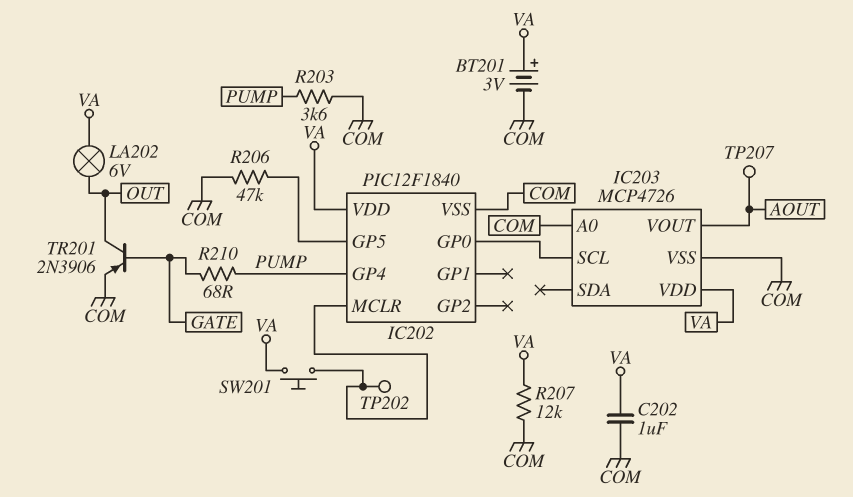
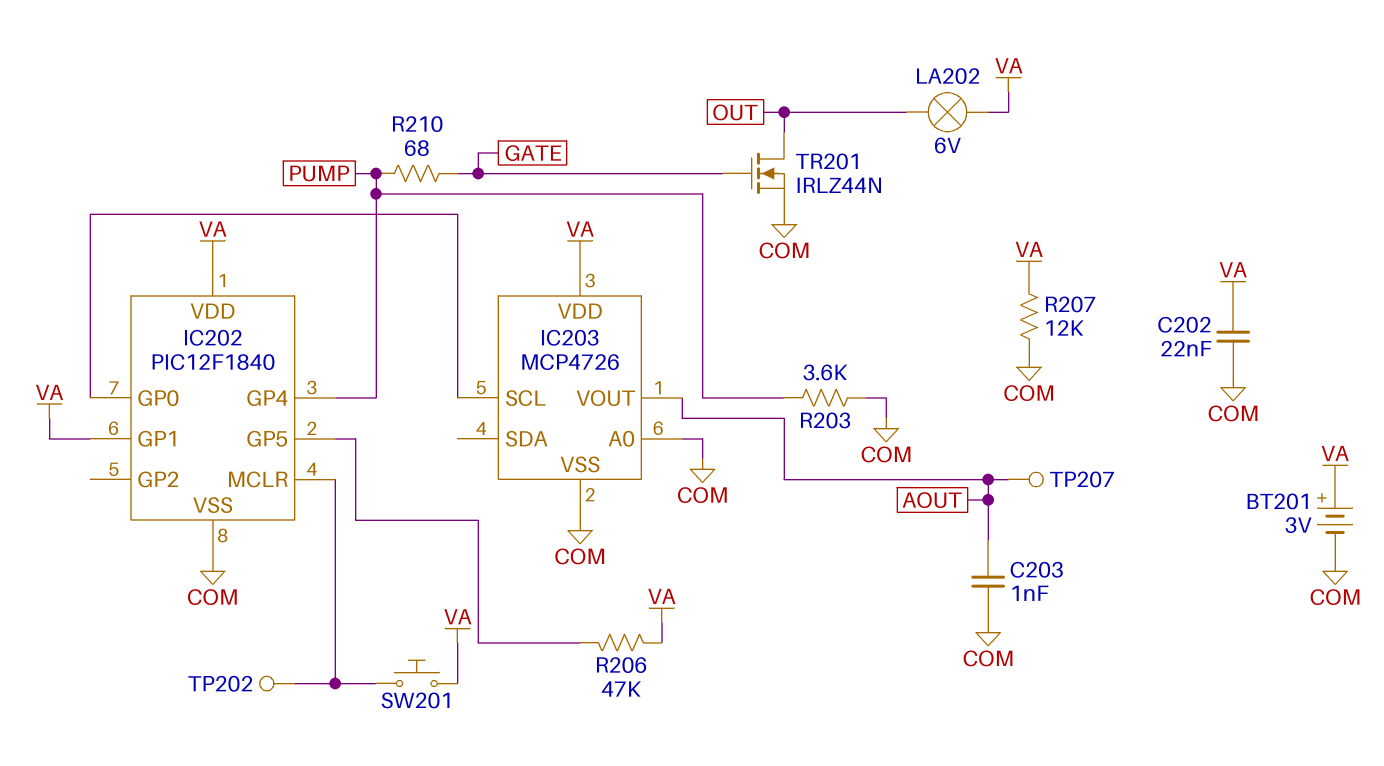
C202: 1uF (COM, VA) -> 22nF (COM, VA)
C203: none -> 1nF (AOUT, COM)
IC202 pin GP1: none -> VA
R206: 47k (COM, IC202/GP5) -> 47k (IC202/GP5, VA)
TR201: PNP 2N3906 (B GATE, C OUT, E COM) -> NMOS IRLZ44N (G GATE, D OUT, S COM)

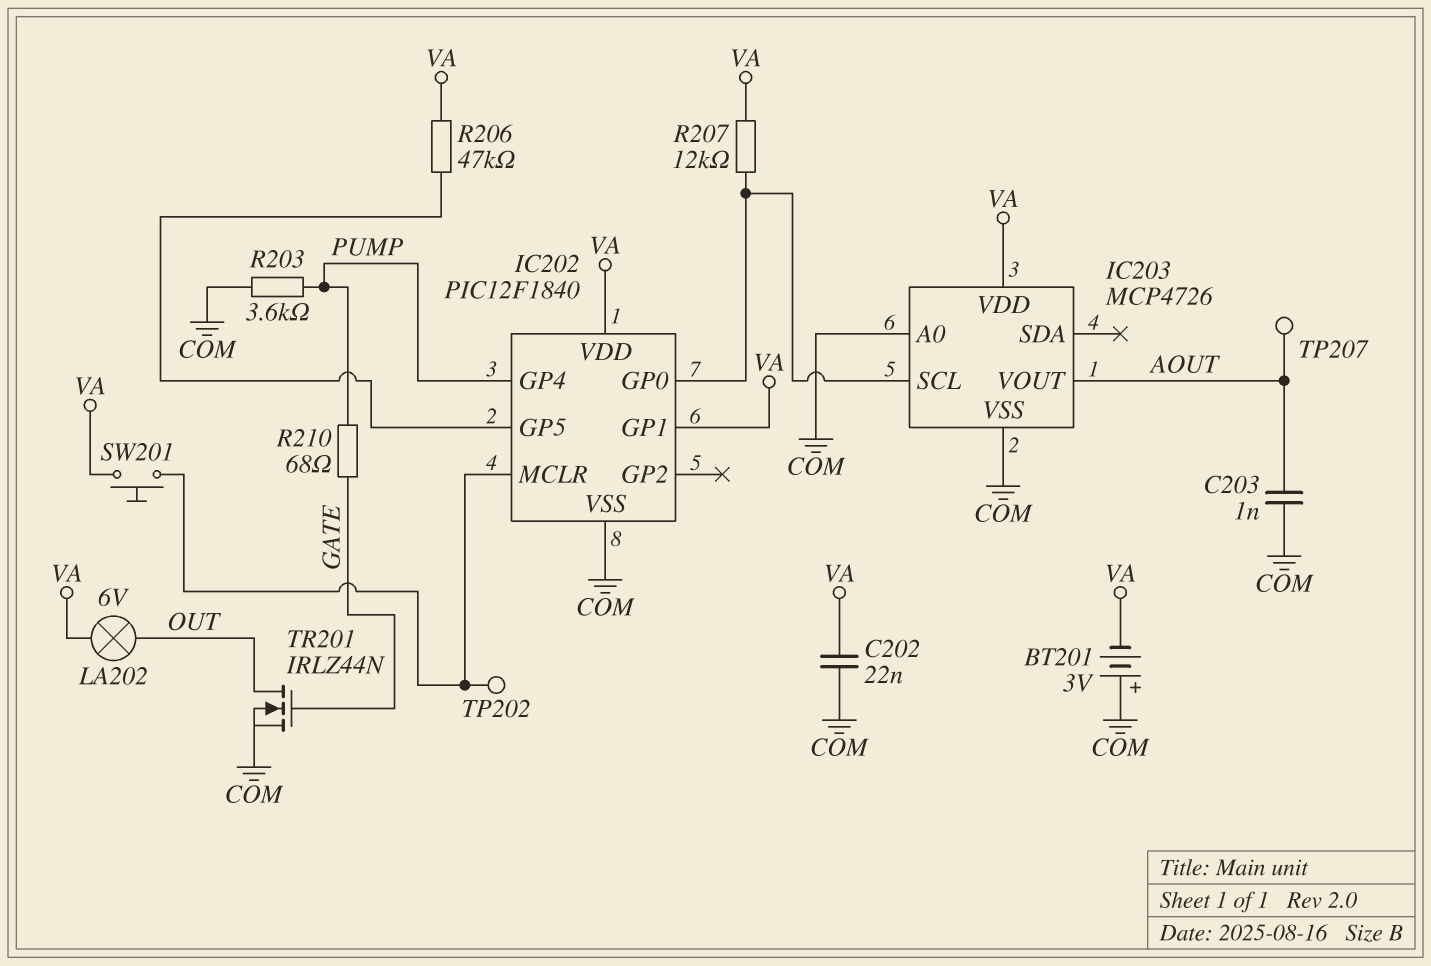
BT201: 3V (plus VA, minus COM) -> 3V (plus COM, minus VA)
R207: 12k (COM, VA) -> 12k (IC202/GP0, VA)

